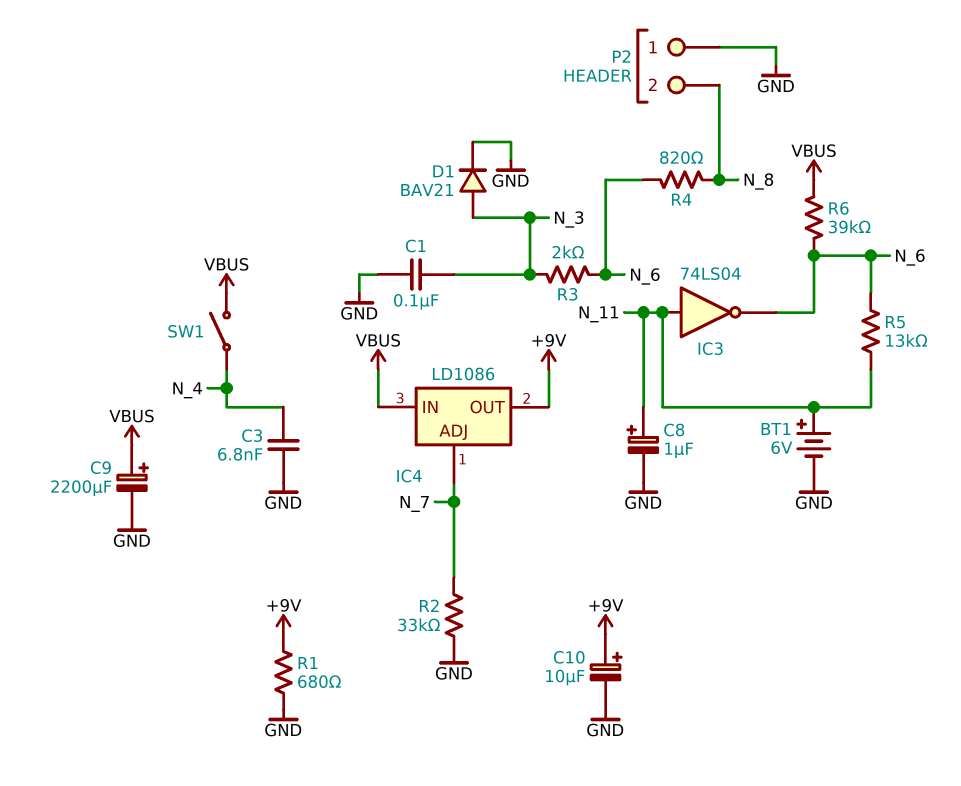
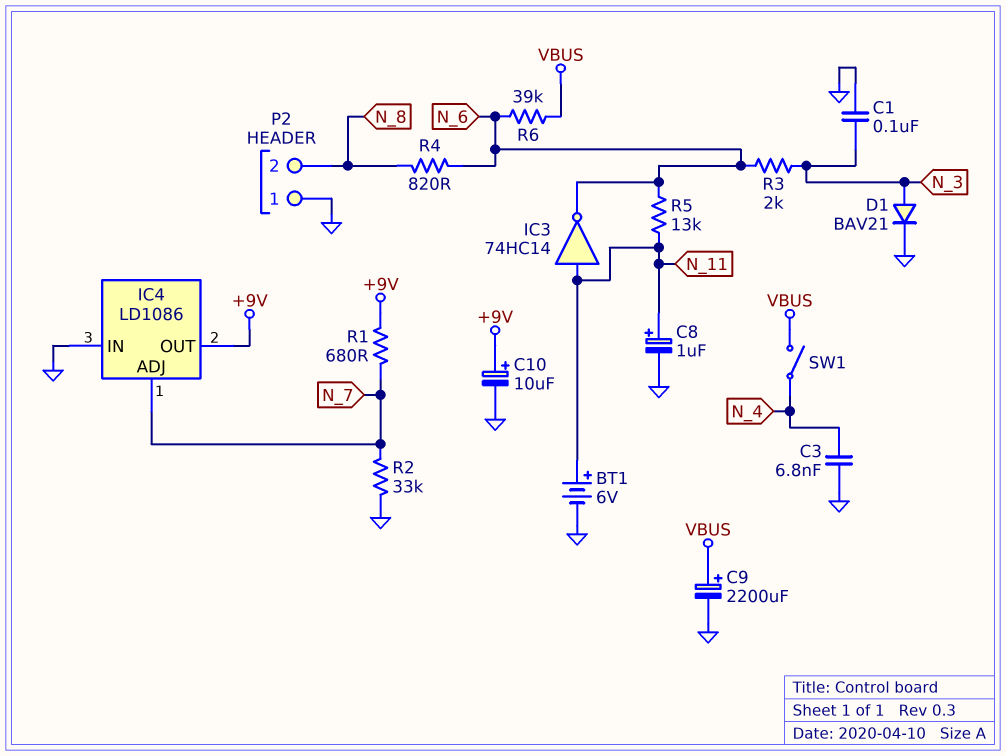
IC3: NOT 74LS04 (in N_11, out N_6) -> NOT 74HC14 (in N_11, out N_6)
IC4 pin IN: VBUS -> GND
R1: 680 (+9V, GND) -> 680 (+9V, N_7)

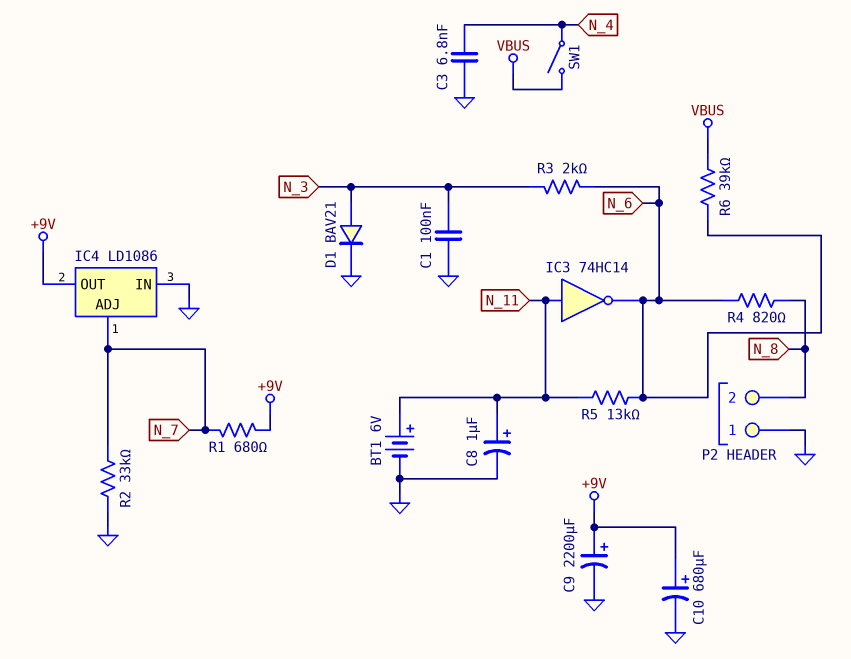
C9: 2200uF (plus VBUS, minus GND) -> 2200uF (plus +9V, minus GND)
C10: 10uF (plus +9V, minus GND) -> 680uF (plus +9V, minus GND)

